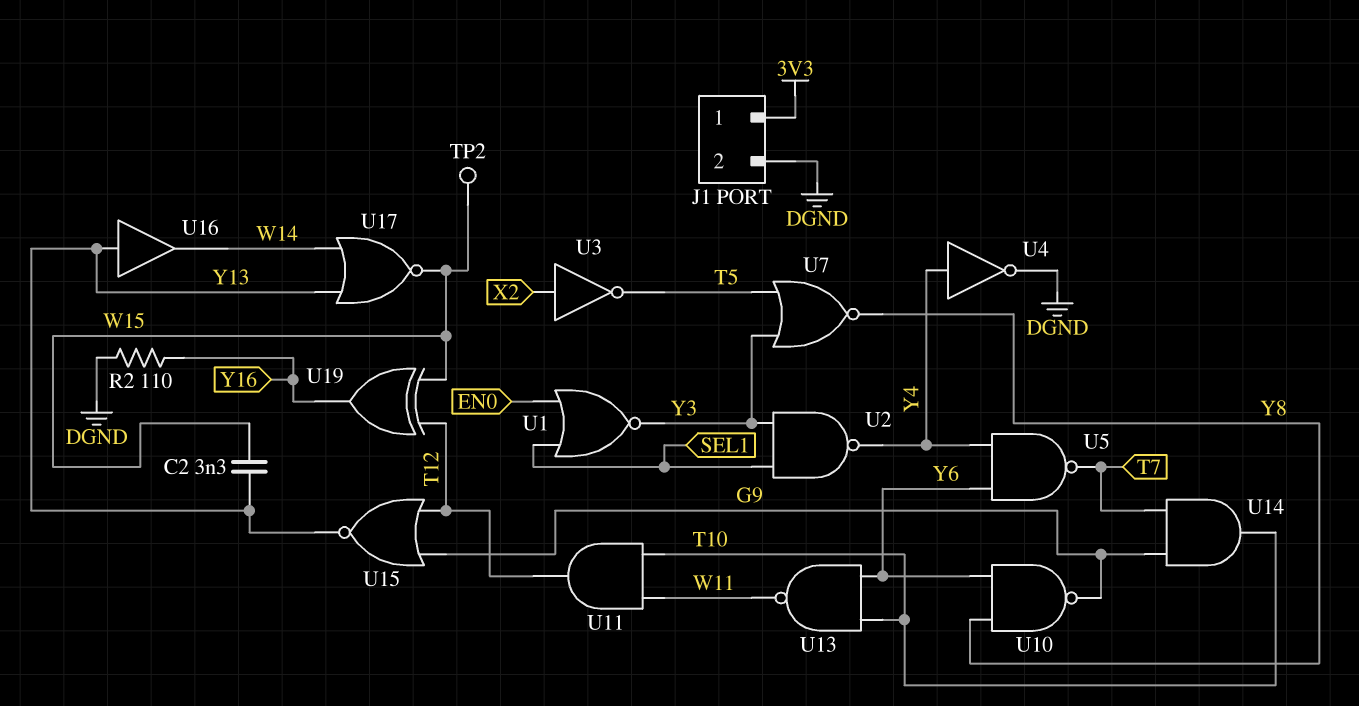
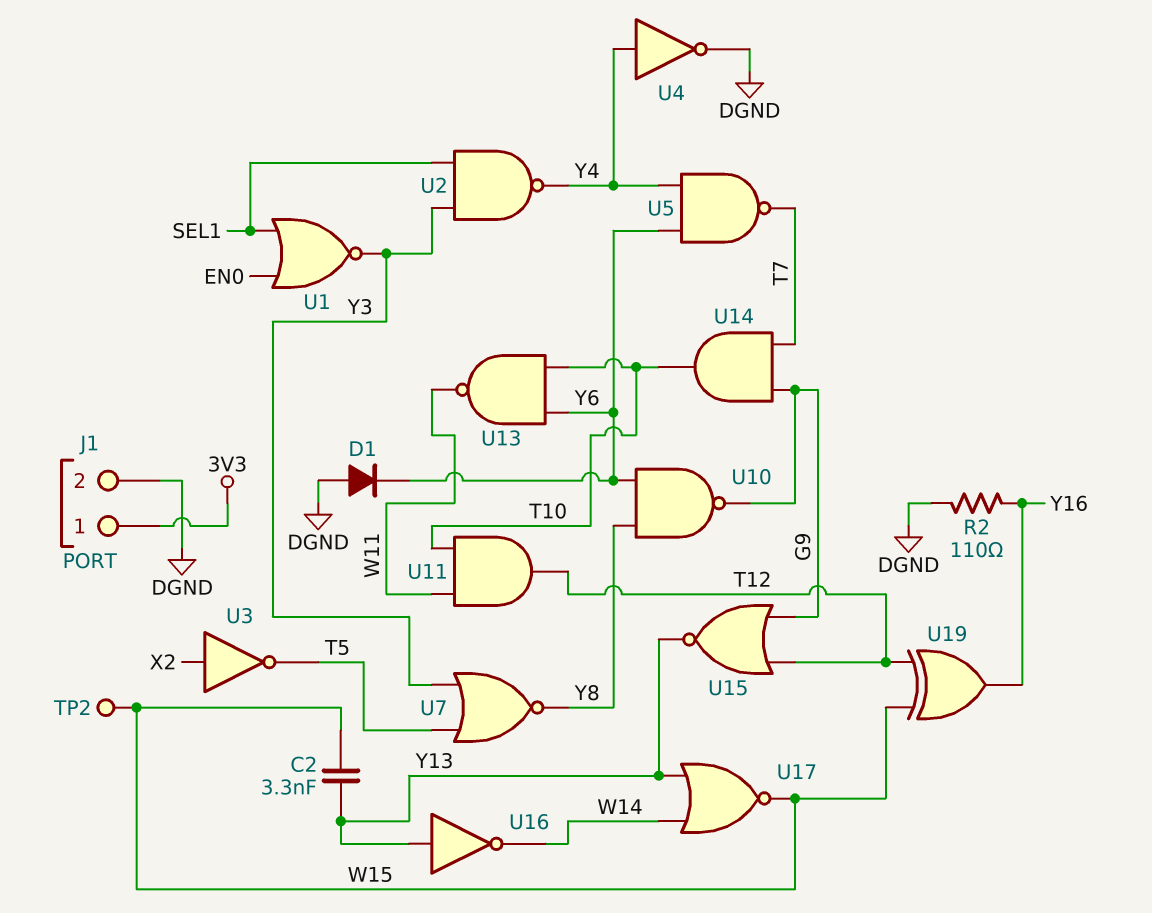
D1: none -> diode (A DGND, K Y6)
U16: buffer (in Y13, out W14) -> NOT (in Y13, out W14)

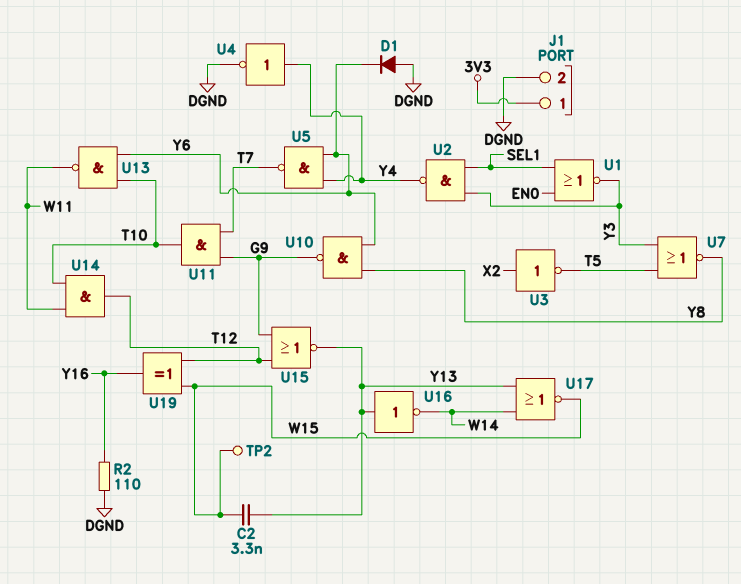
U11: AND (in T10, in W11, out T12) -> AND (in G9, in T7, out T10)
U14: AND (in G9, in T7, out T10) -> AND (in T10, in W11, out T12)

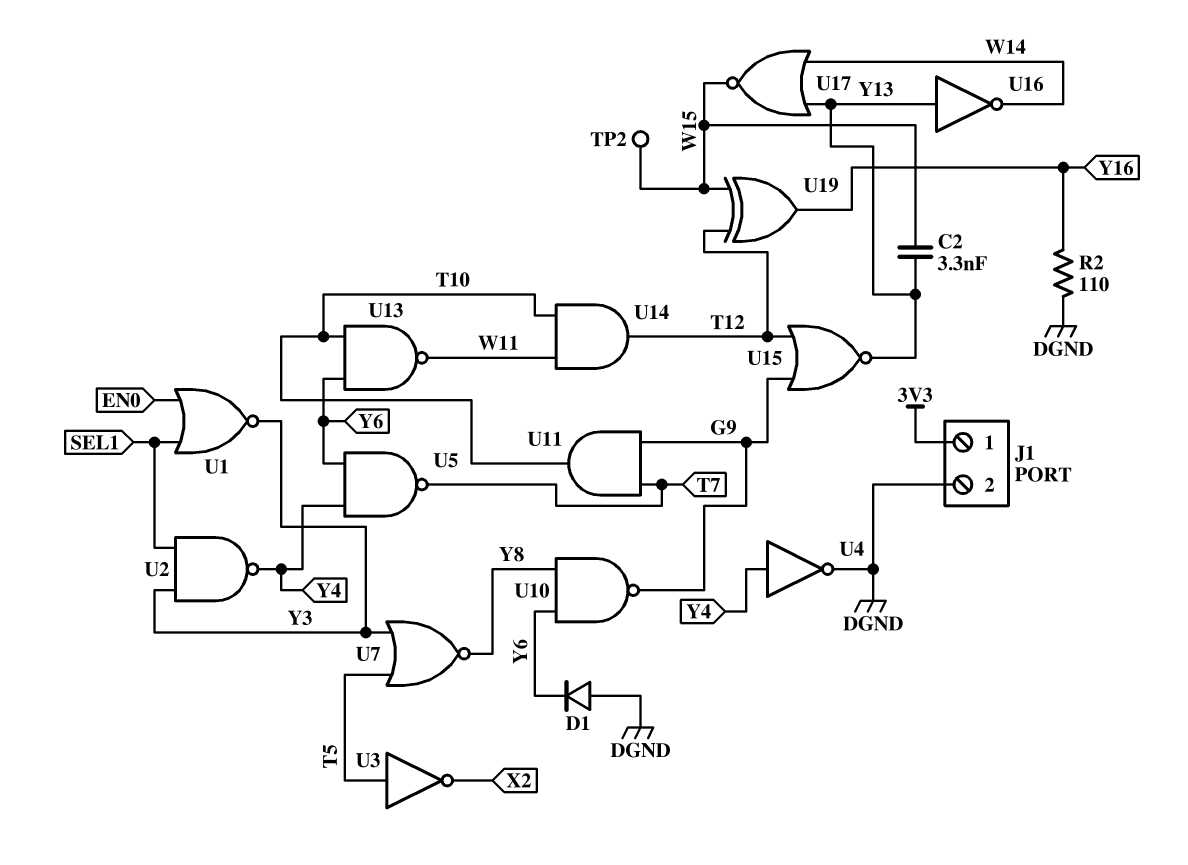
U3: NOT (in X2, out T5) -> NOT (in T5, out X2)

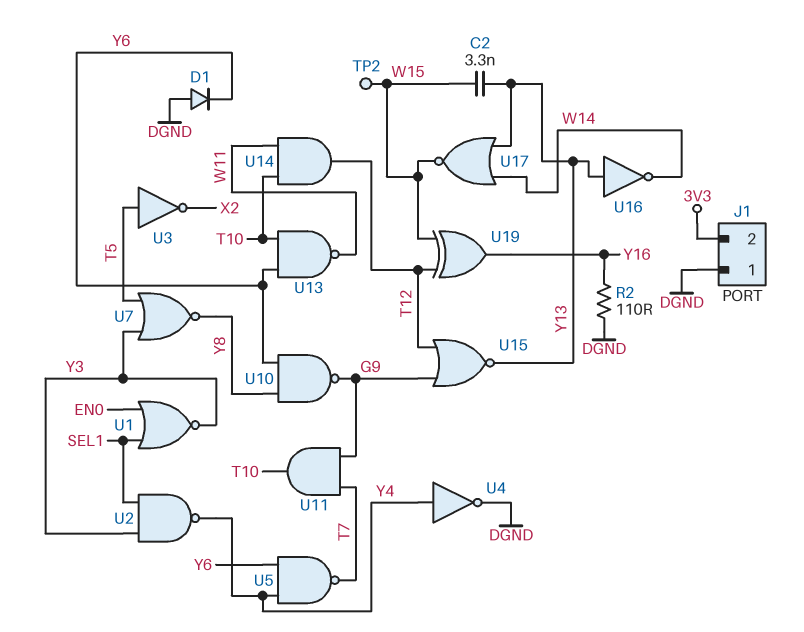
J1 pin 1: 3V3 -> DGND
J1 pin 2: DGND -> 3V3

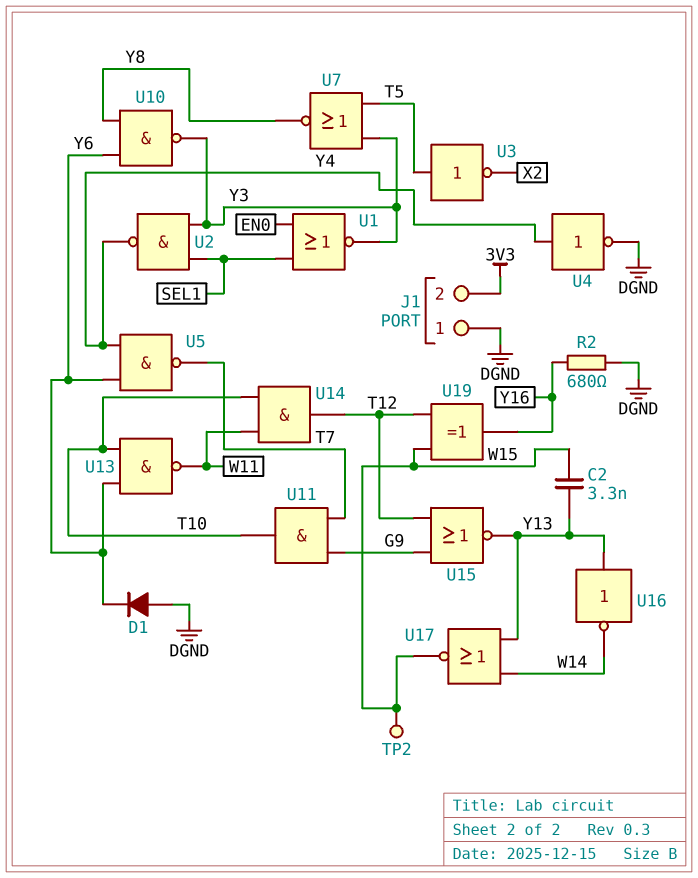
R2: 110 (DGND, Y16) -> 680 (DGND, Y16)
U10: NAND (in Y6, in Y8, out G9) -> NAND (in Y6, in Y8, out Y3)

